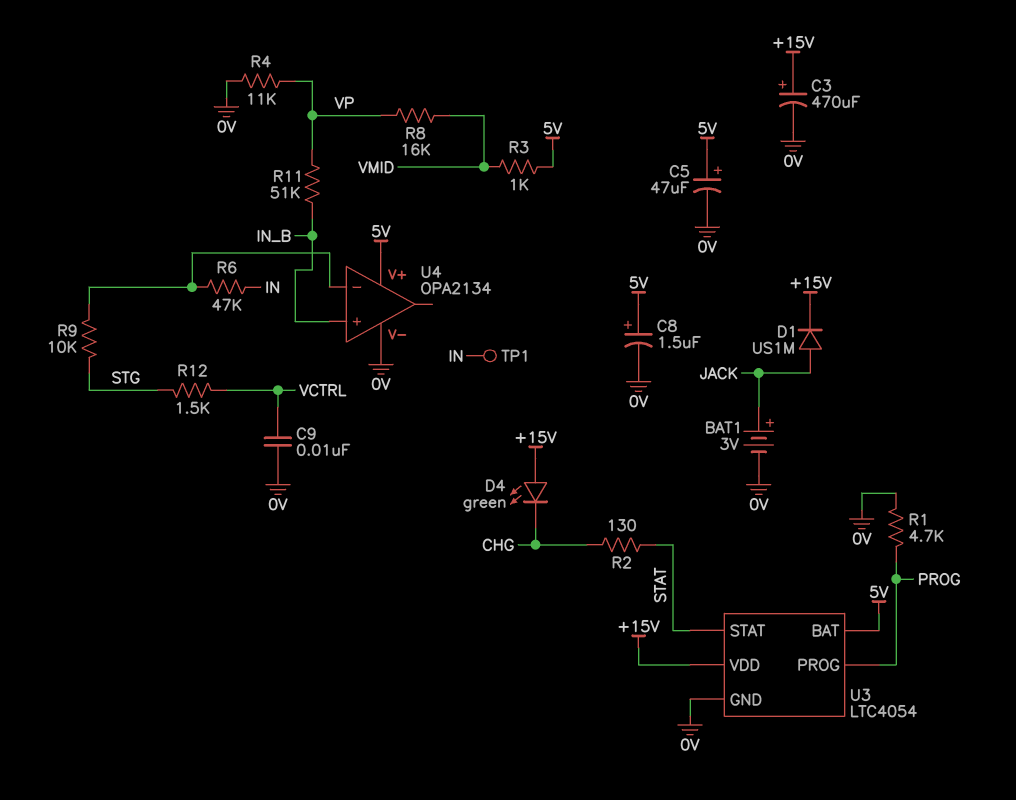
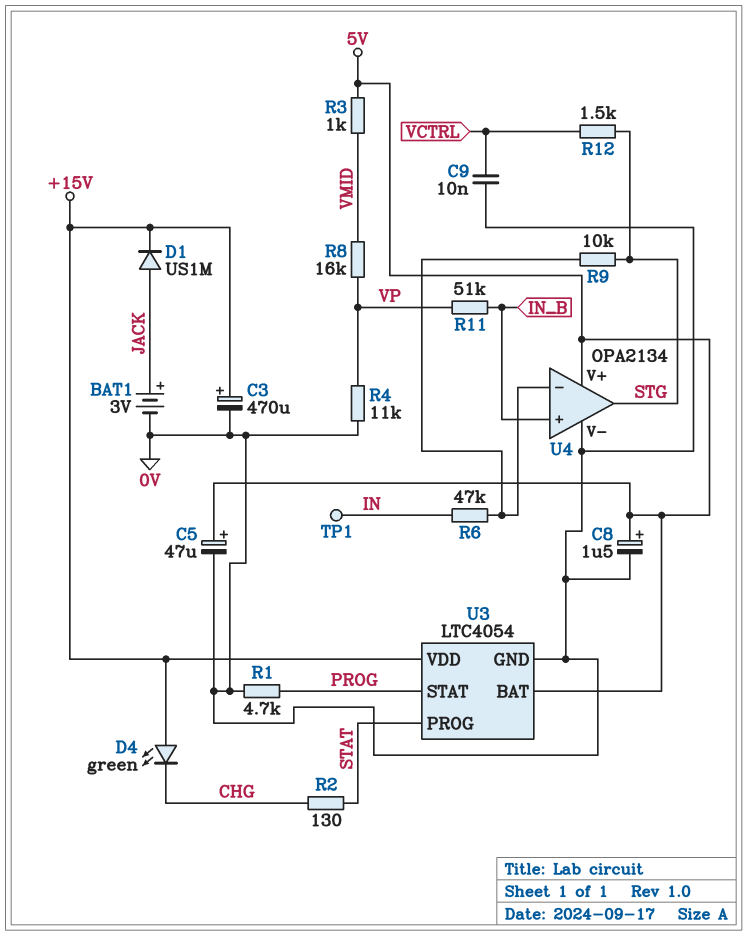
U3 pin PROG: PROG -> STAT
U3 pin STAT: STAT -> PROG
U4 pin out: none -> STG

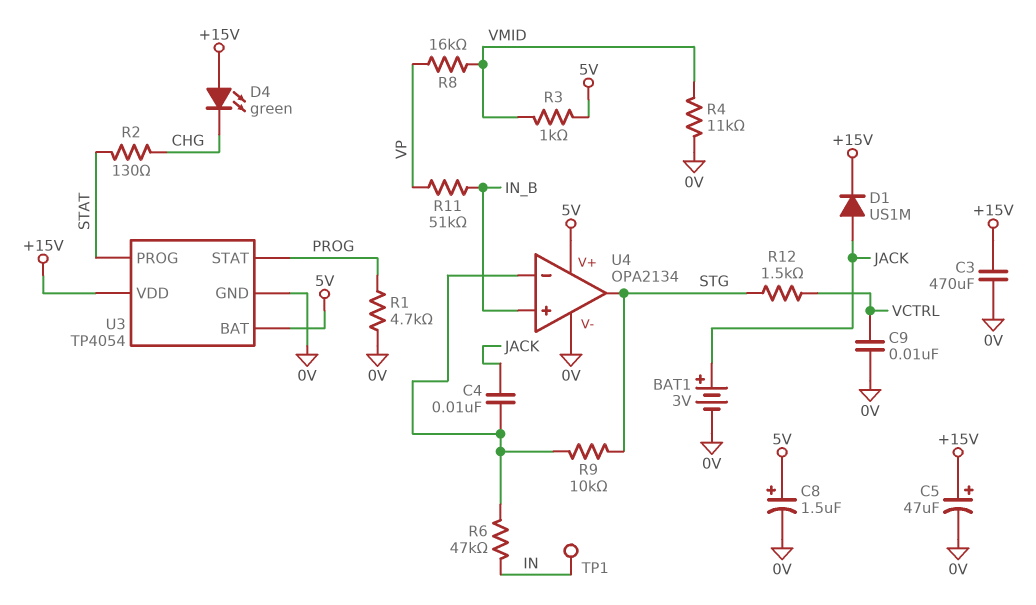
C3: 470uF (plus +15V, minus 0V) -> 470uF (+15V, 0V)
C4: none -> 10nF (JACK, U4/in-)
C5: 47uF (plus 5V, minus 0V) -> 47uF (plus +15V, minus 0V)
R4: 11k (0V, VP) -> 11k (0V, VMID)
U3: LTC4054 -> TP4054

